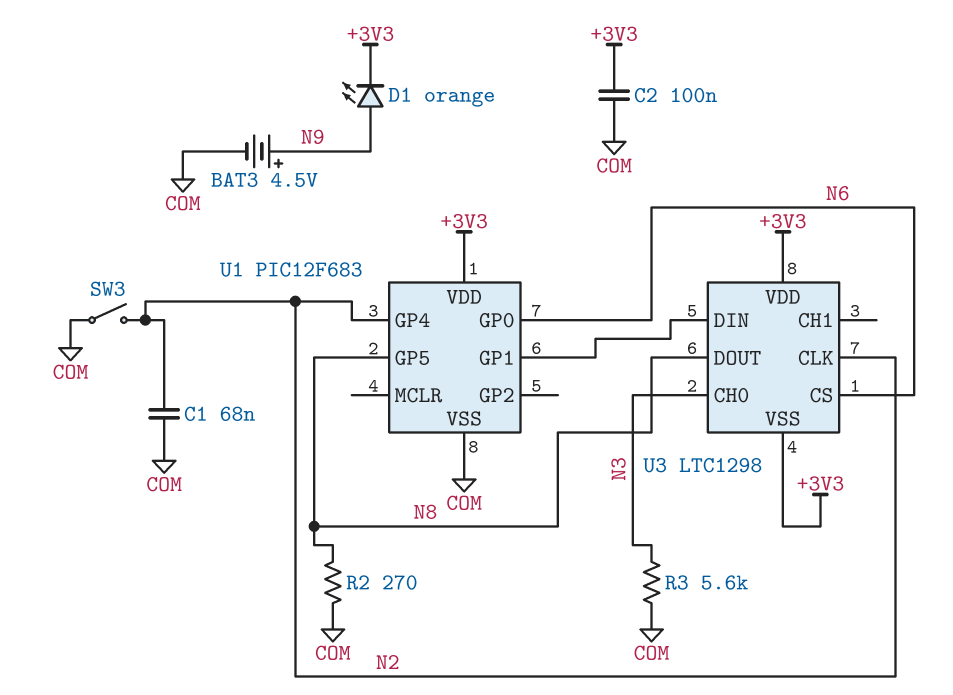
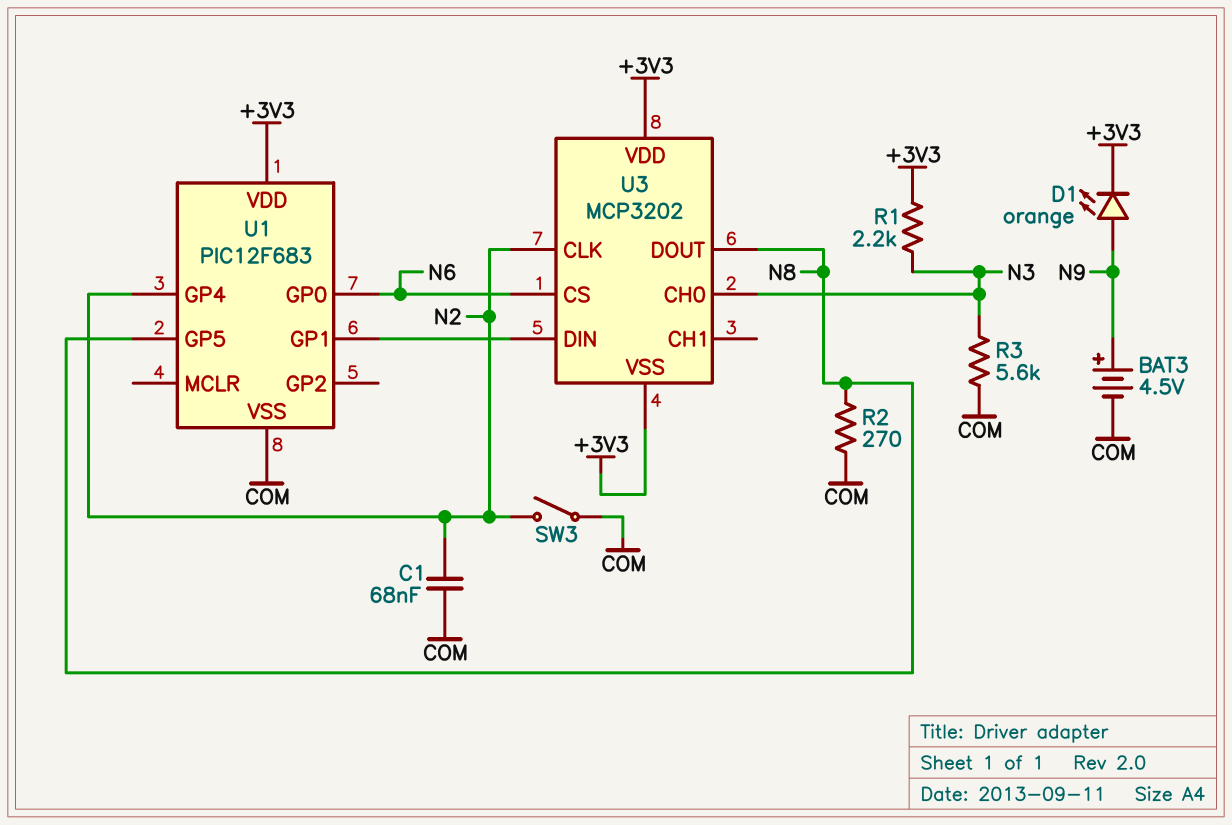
C2: 100nF (+3V3, COM) -> none
R1: none -> 2.2k (+3V3, N3)
U3: LTC1298 -> MCP3202

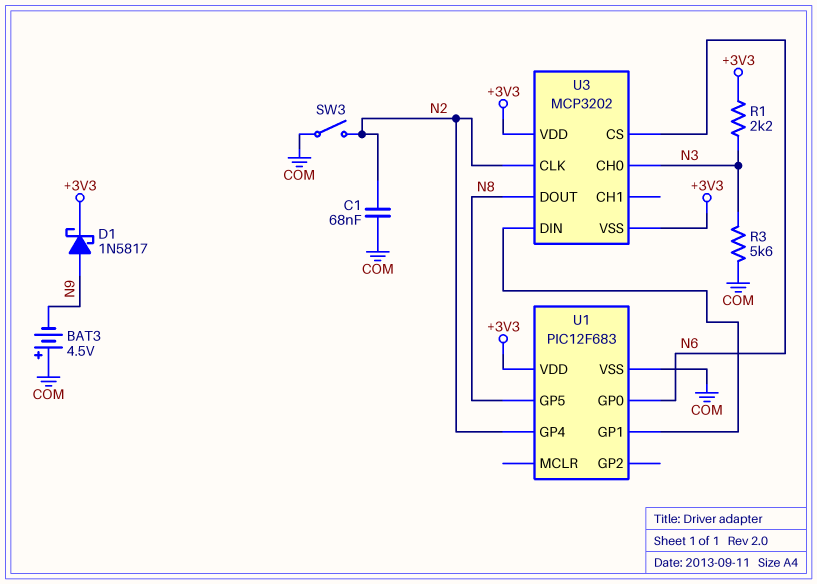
BAT3: 4.5V (plus N9, minus COM) -> 4.5V (plus COM, minus N9)
D1: LED orange (A N9, K +3V3) -> schottky 1N5817 (A N9, K +3V3)
R2: 270 (COM, N8) -> none

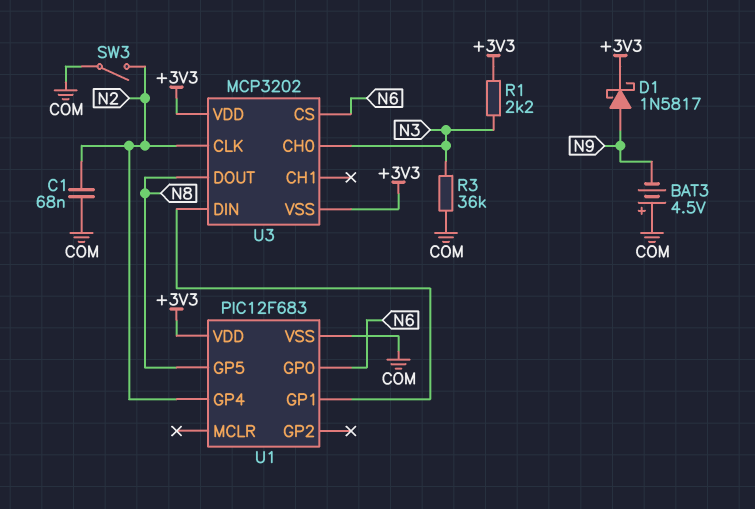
R3: 5.6k (COM, N3) -> 36k (COM, N3)

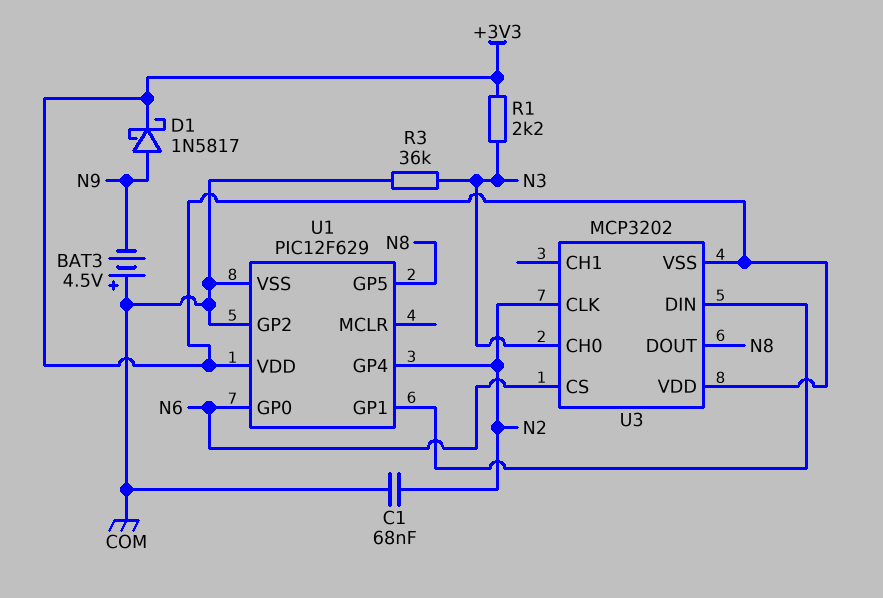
SW3: switch (COM, N2) -> none
U1: PIC12F683 -> PIC12F629
U1 pin GP2: none -> COM

